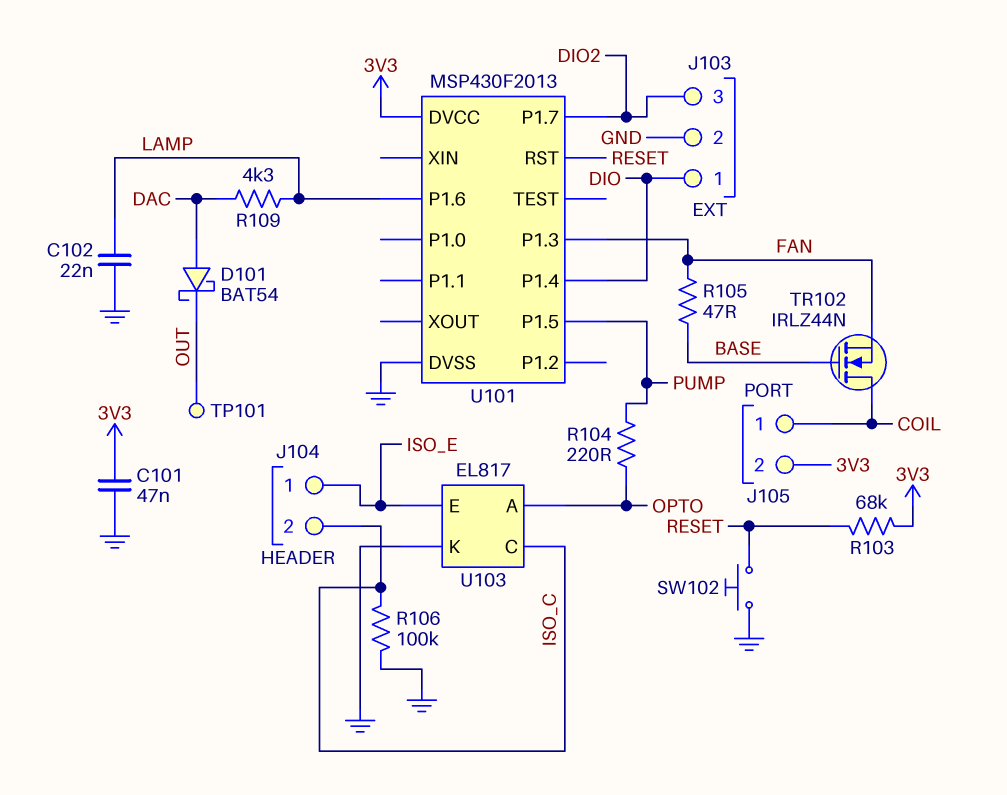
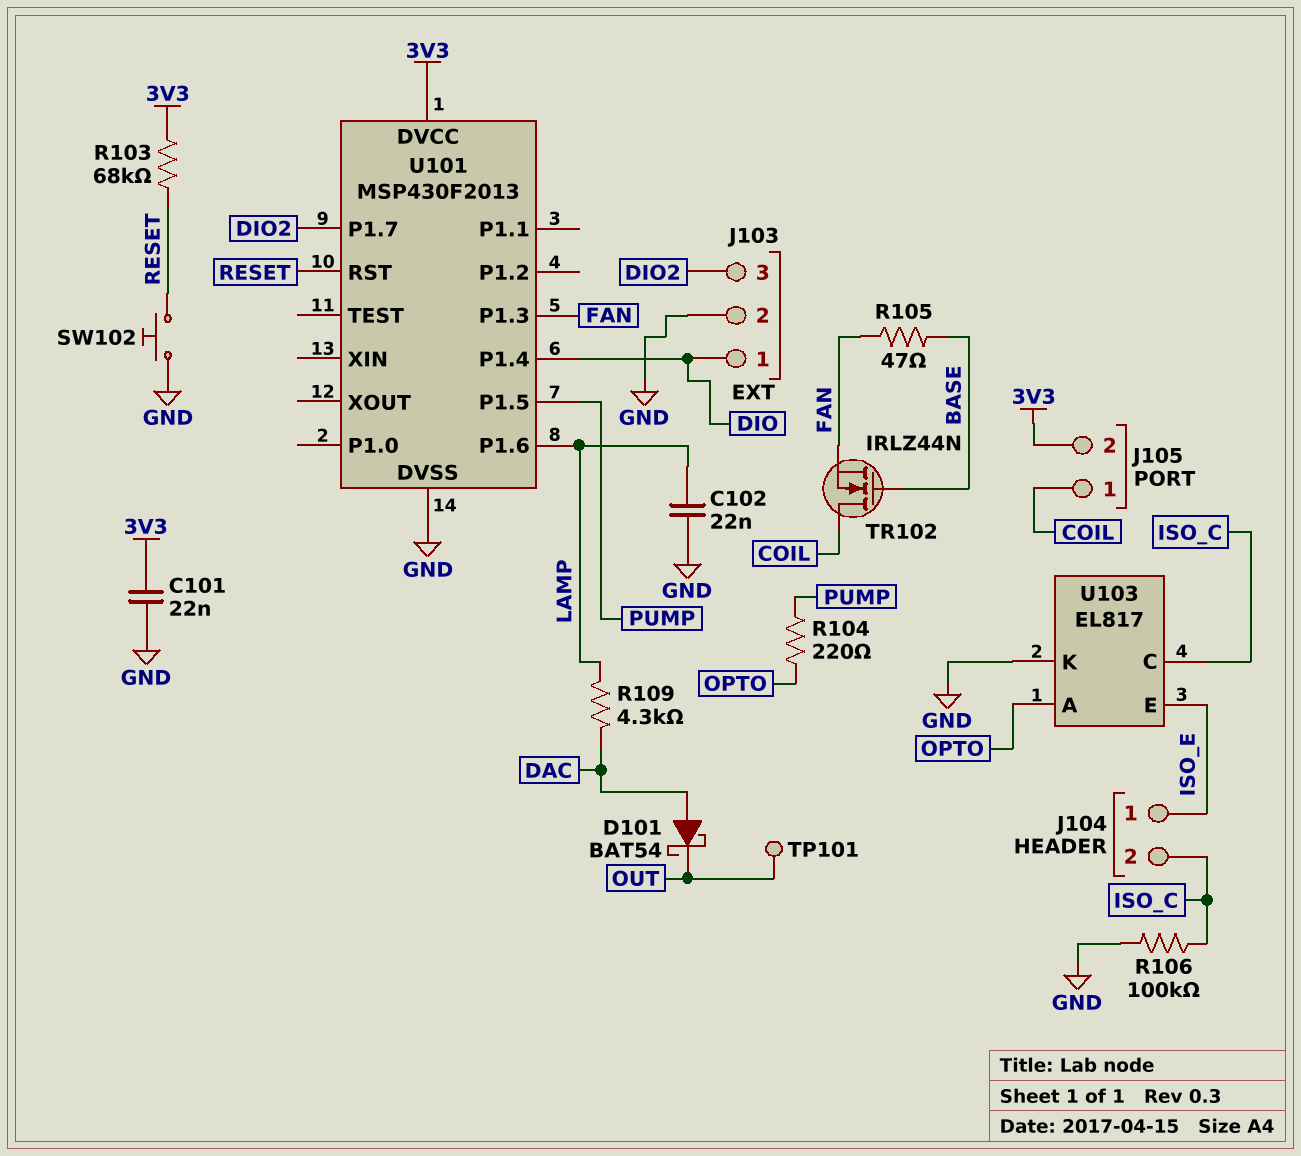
C101: 47nF (3V3, GND) -> 22nF (3V3, GND)

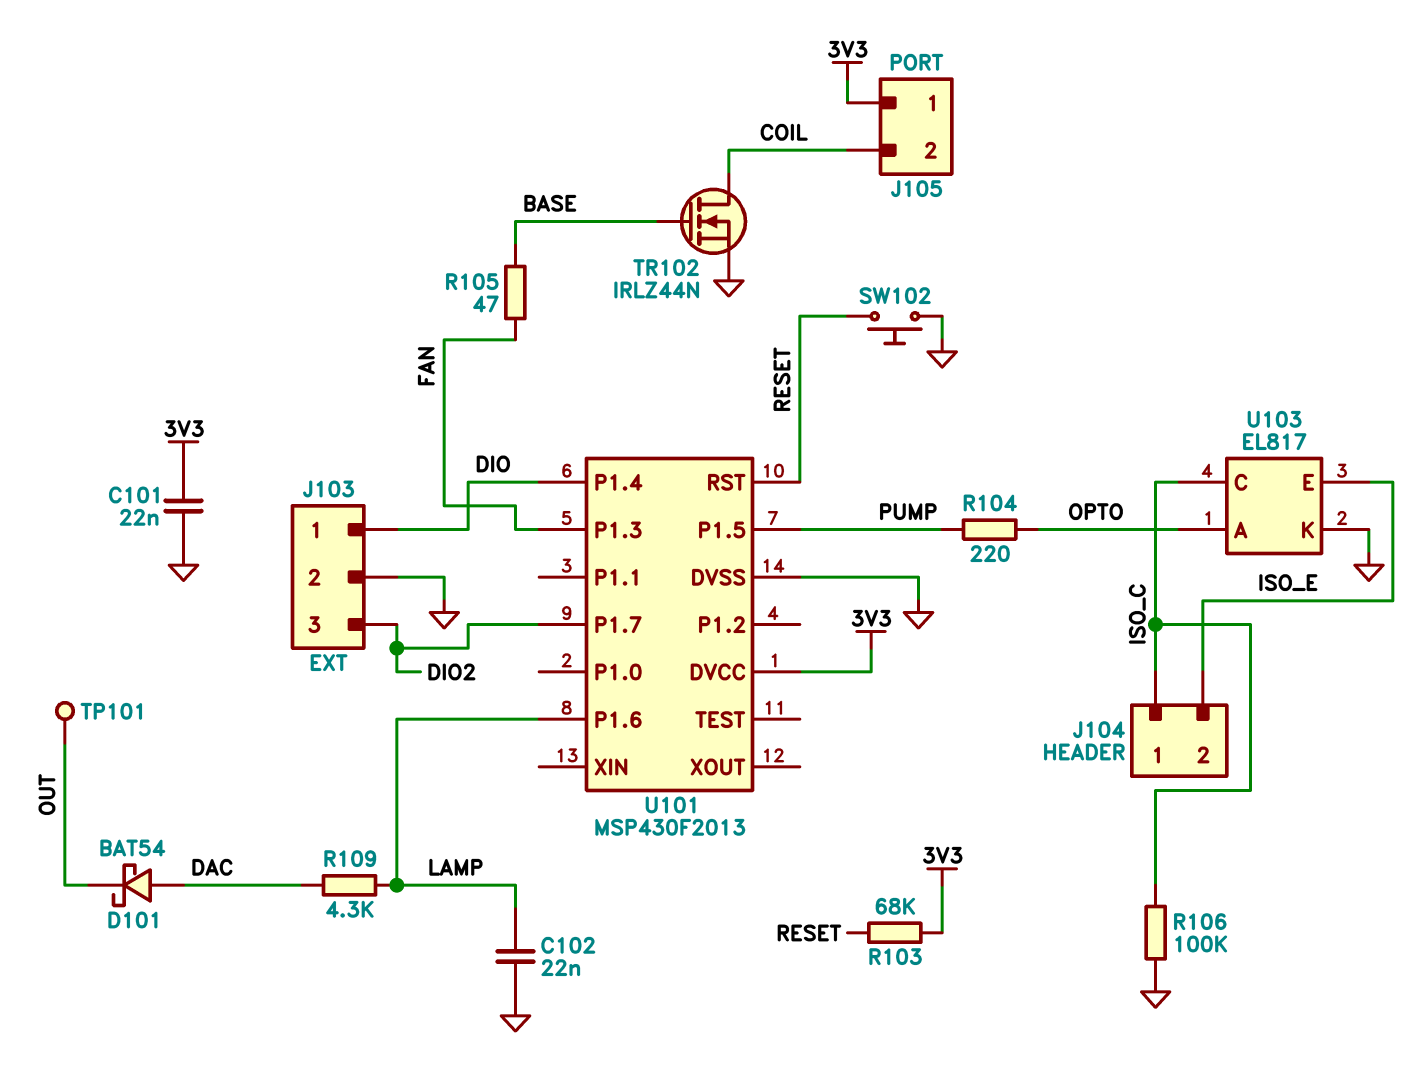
J104 pin 1: ISO_E -> ISO_C
J104 pin 2: ISO_C -> ISO_E
J105 pin 1: COIL -> 3V3
J105 pin 2: 3V3 -> COIL
TR102: NMOS IRLZ44N (G BASE, D COIL, S FAN) -> NMOS IRLZ44N (G BASE, D COIL, S GND)

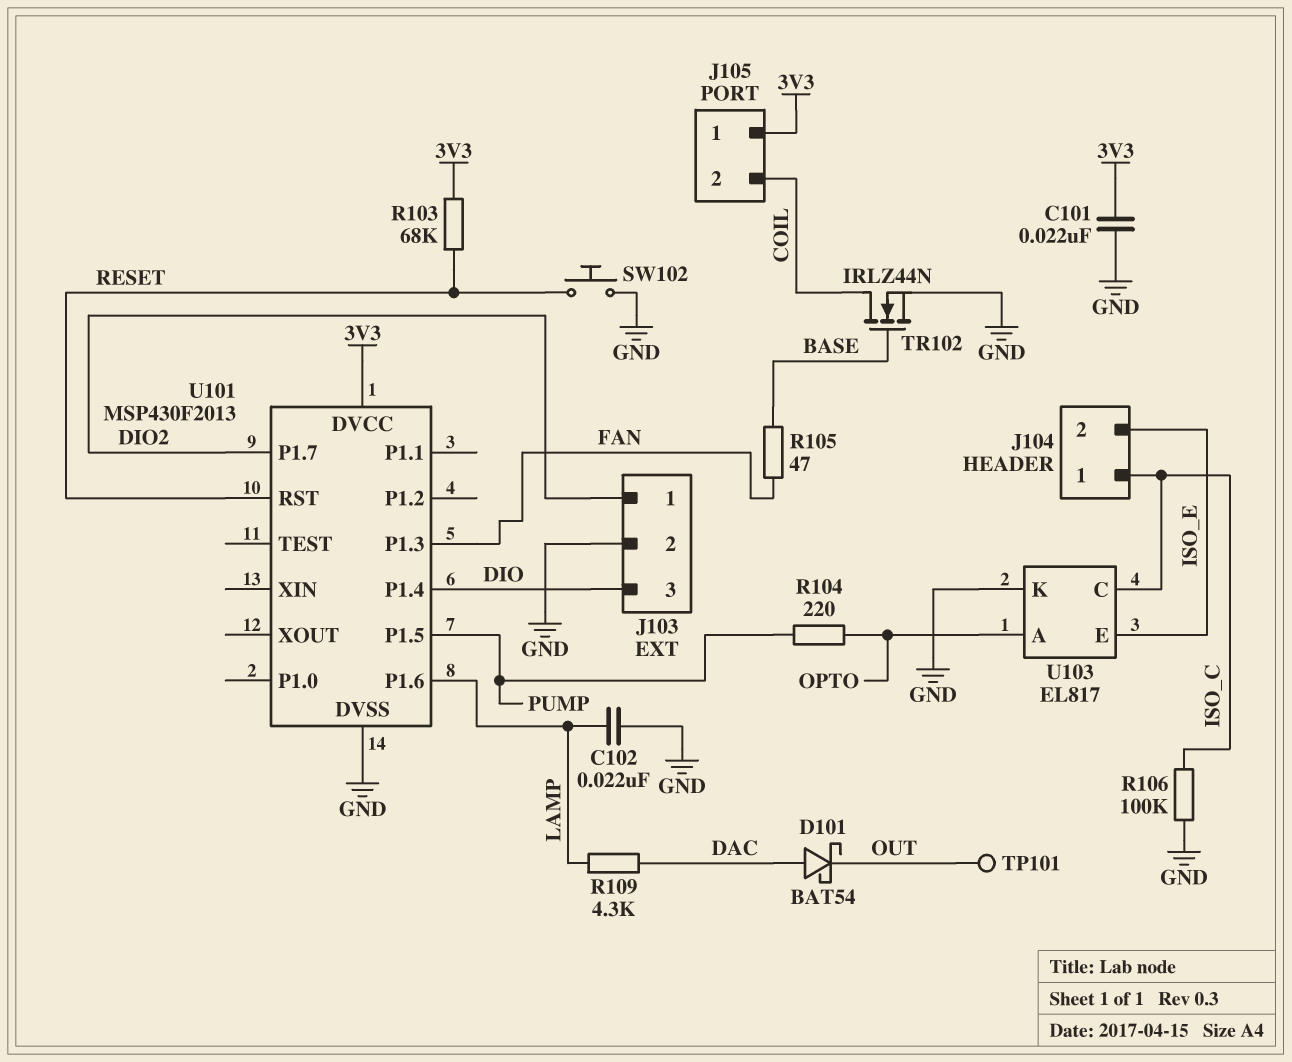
J103 pin 1: DIO -> DIO2
J103 pin 3: DIO2 -> DIO

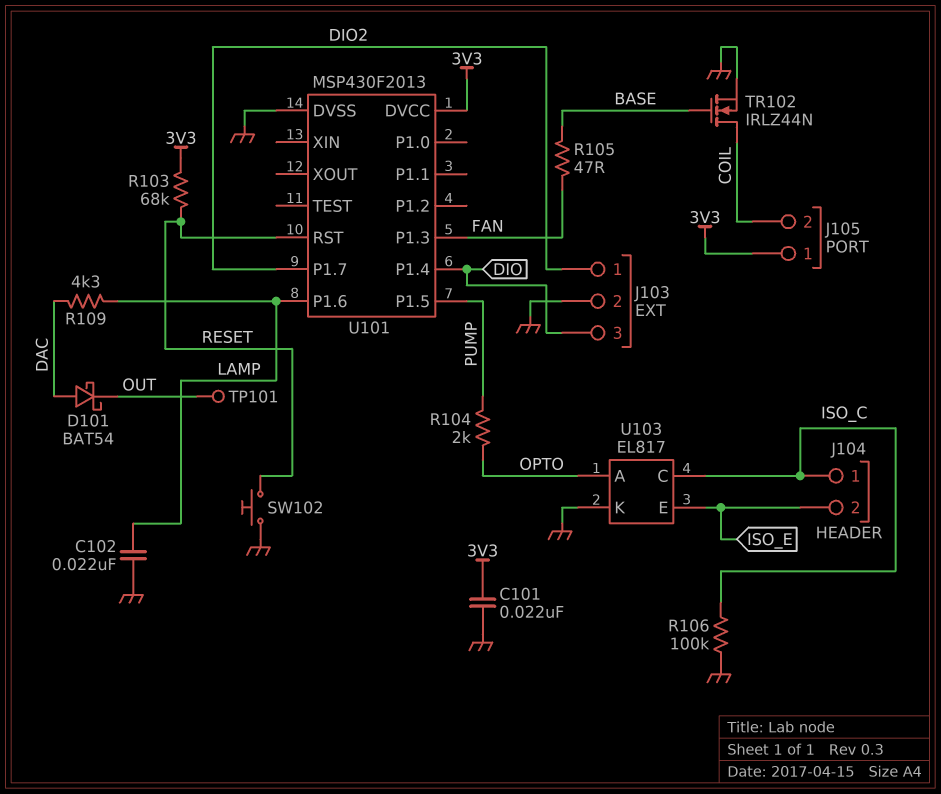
R104: 220 (OPTO, PUMP) -> 2k (OPTO, PUMP)

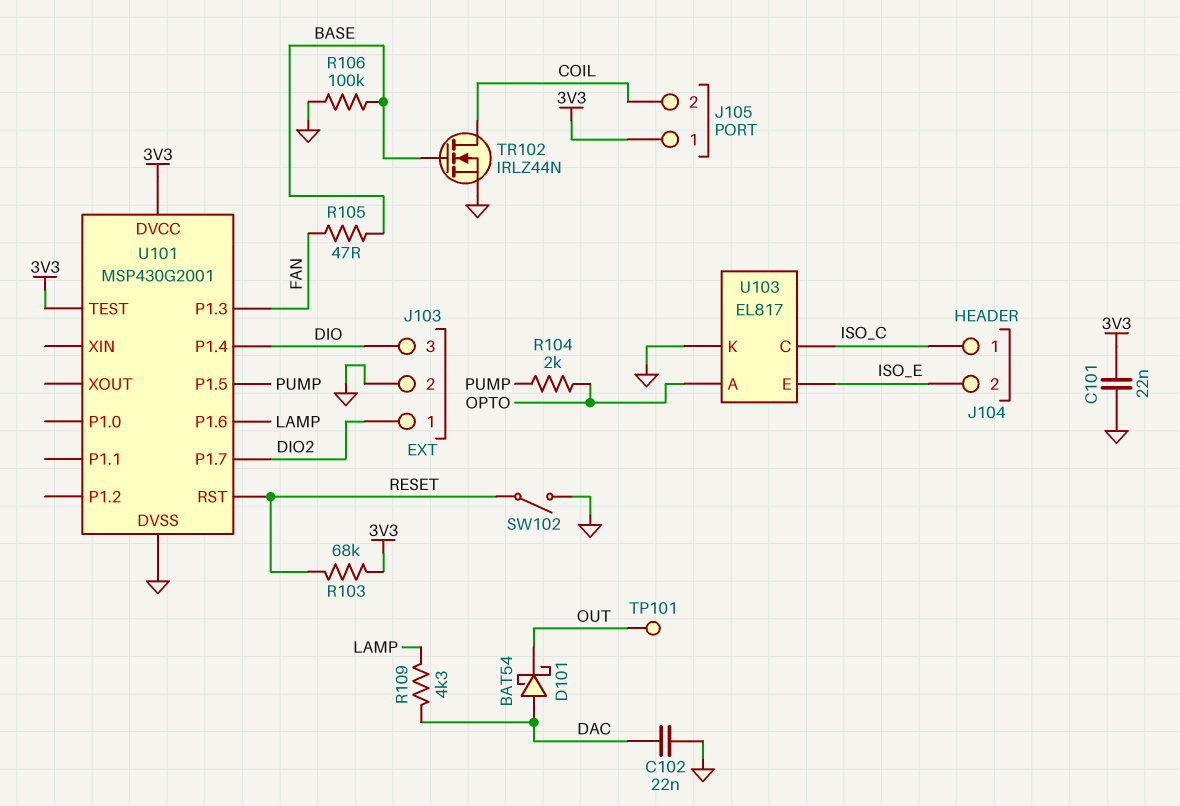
C102: 22nF (GND, LAMP) -> 22nF (DAC, GND)
R106: 100k (GND, ISO_C) -> 100k (BASE, GND)
SW102: button (GND, RESET) -> switch (GND, RESET)
U101: MSP430F2013 -> MSP430G2001
U101 pin TEST: none -> 3V3

